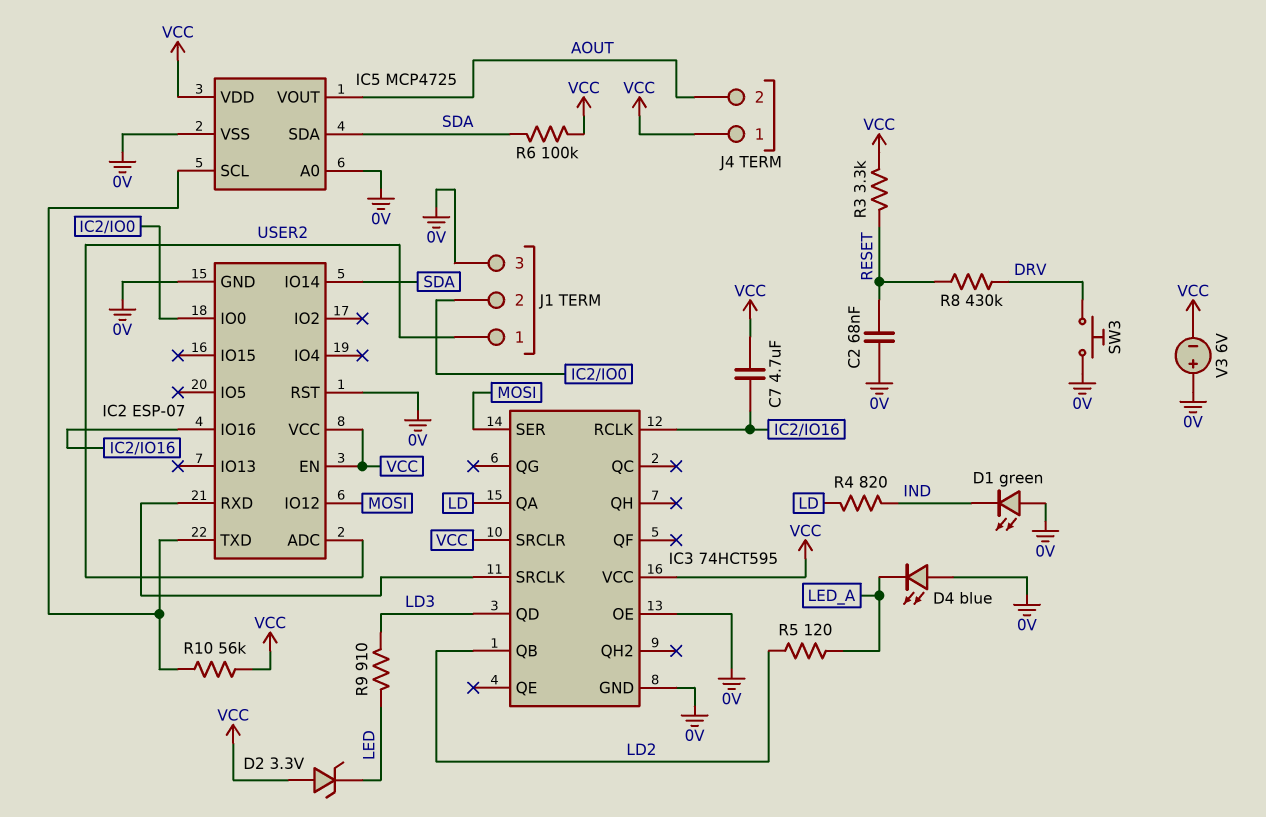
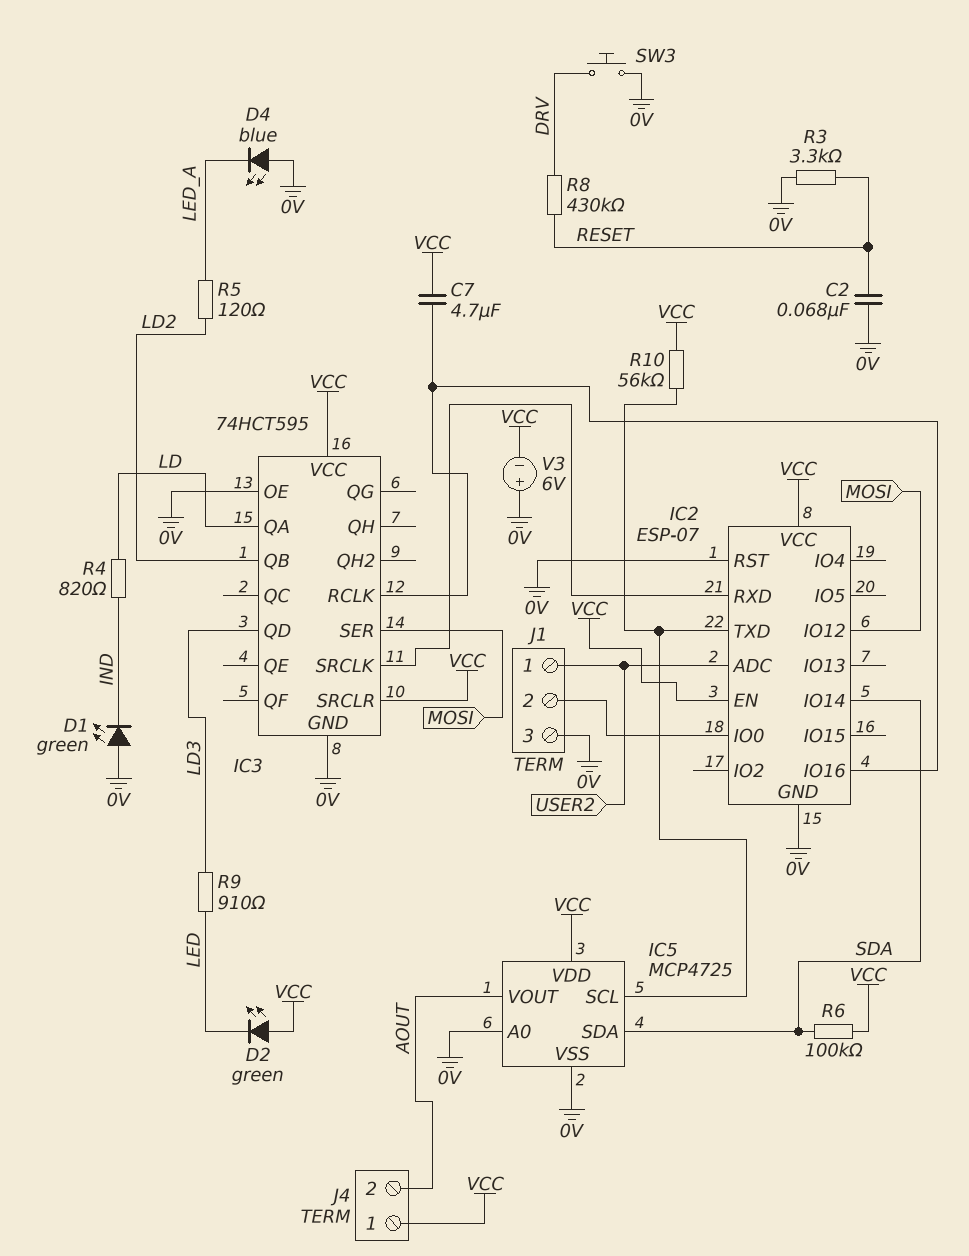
D2: zener 3.3V (A VCC, K LED) -> LED green (A VCC, K LED)
R3: 3.3k (RESET, VCC) -> 3.3k (0V, RESET)

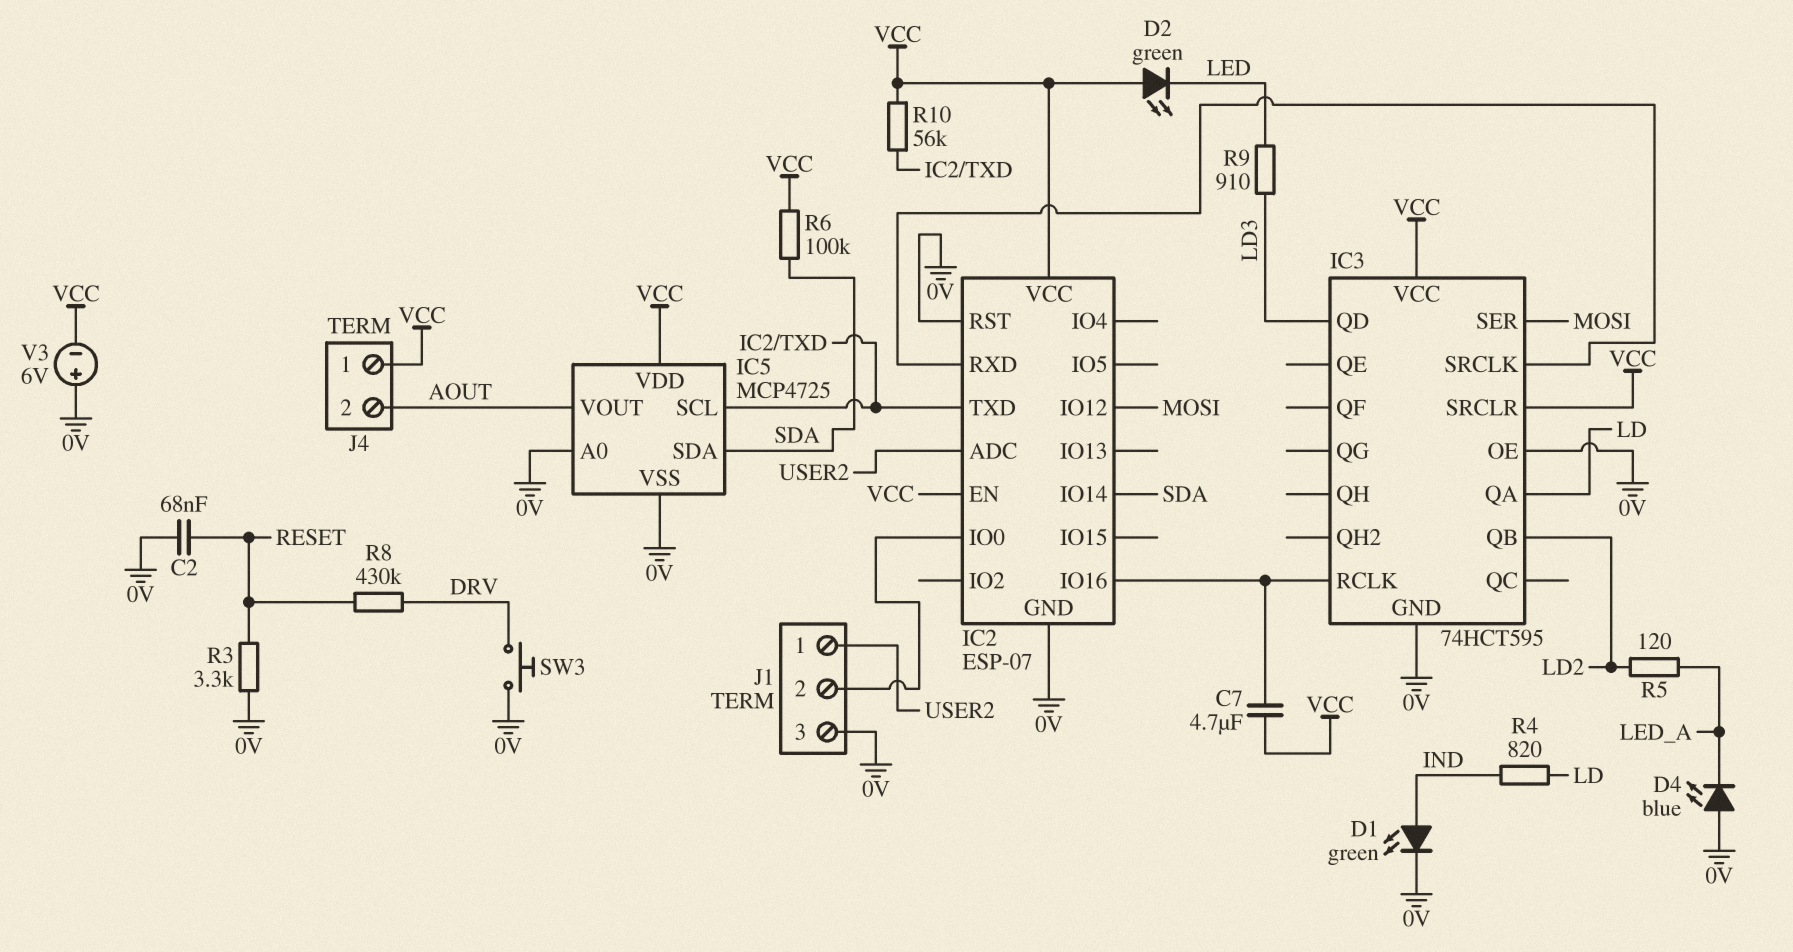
D1: LED green (A 0V, K IND) -> LED green (A IND, K 0V)

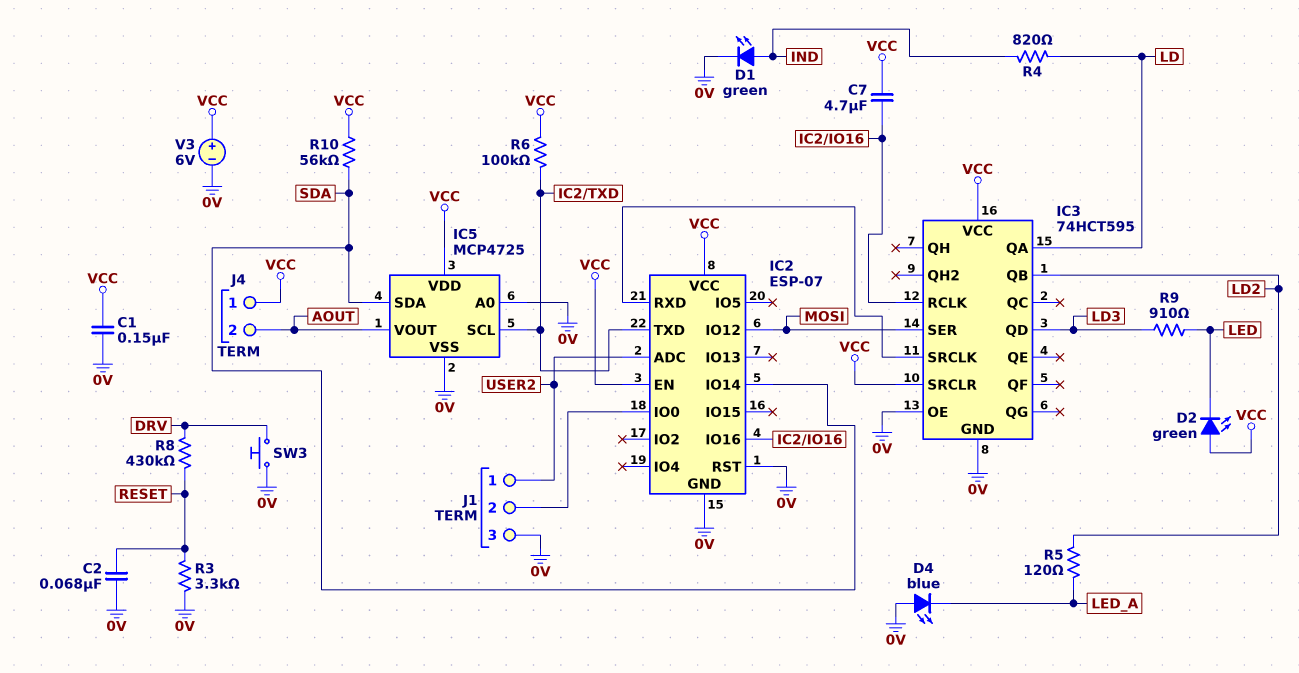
C1: none -> 150nF (0V, VCC)
R6: 100k (SDA, VCC) -> 100k (IC2/TXD, VCC)
R10: 56k (IC2/TXD, VCC) -> 56k (SDA, VCC)
V3: 6V (plus 0V, minus VCC) -> 6V (plus VCC, minus 0V)

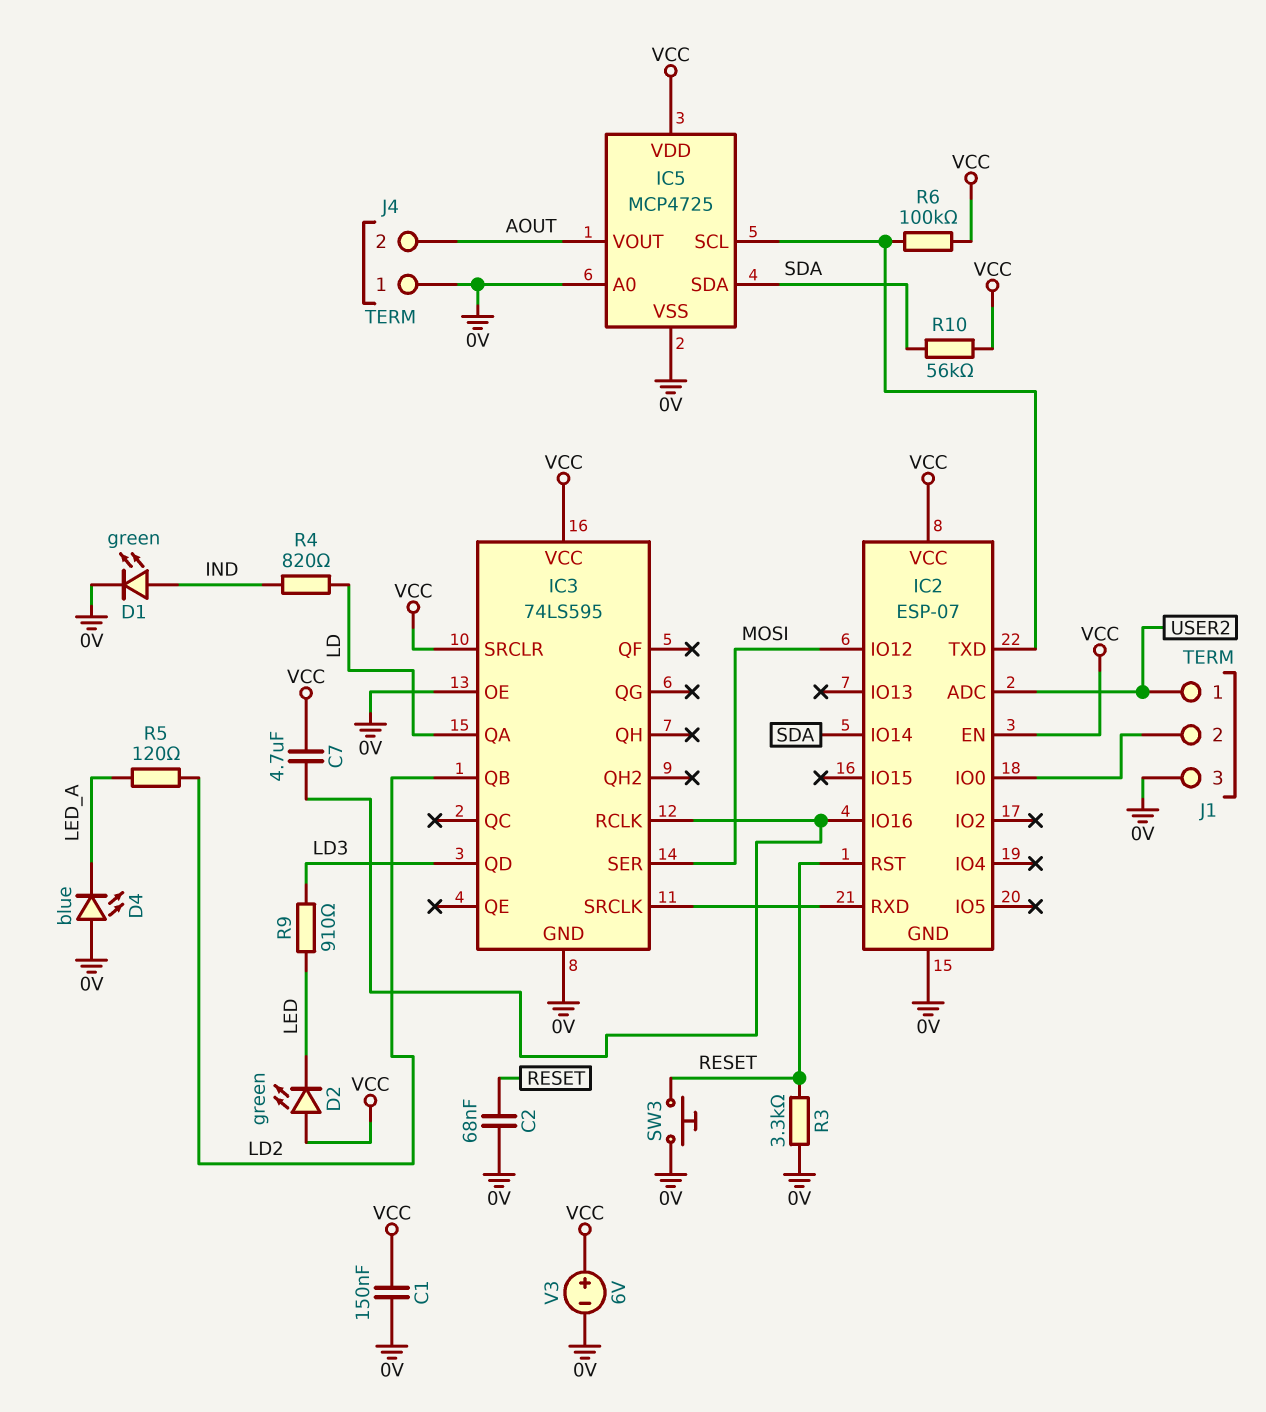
IC2 pin RST: 0V -> RESET
IC3: 74HCT595 -> 74LS595
J4 pin 1: VCC -> 0V
R8: 430k (DRV, RESET) -> none
SW3: button (0V, DRV) -> button (0V, RESET)

